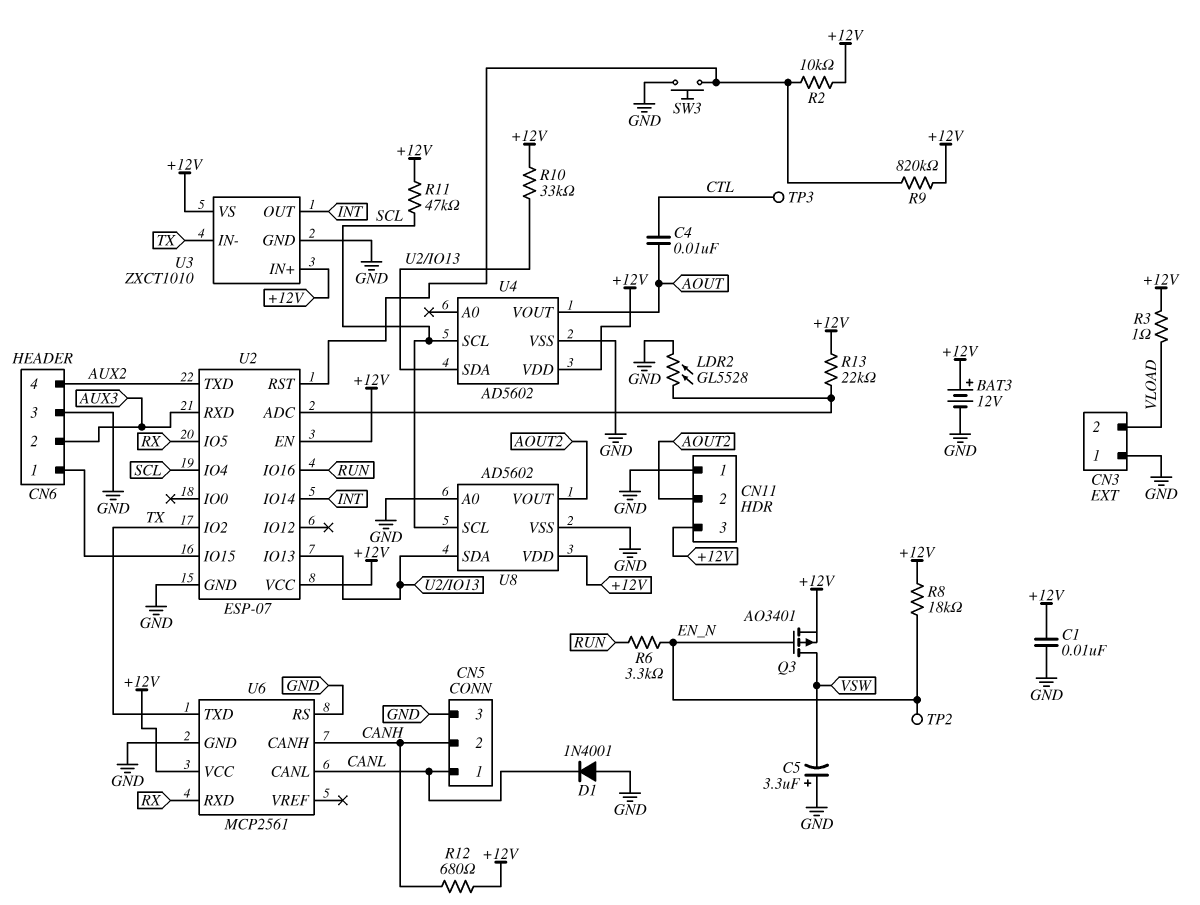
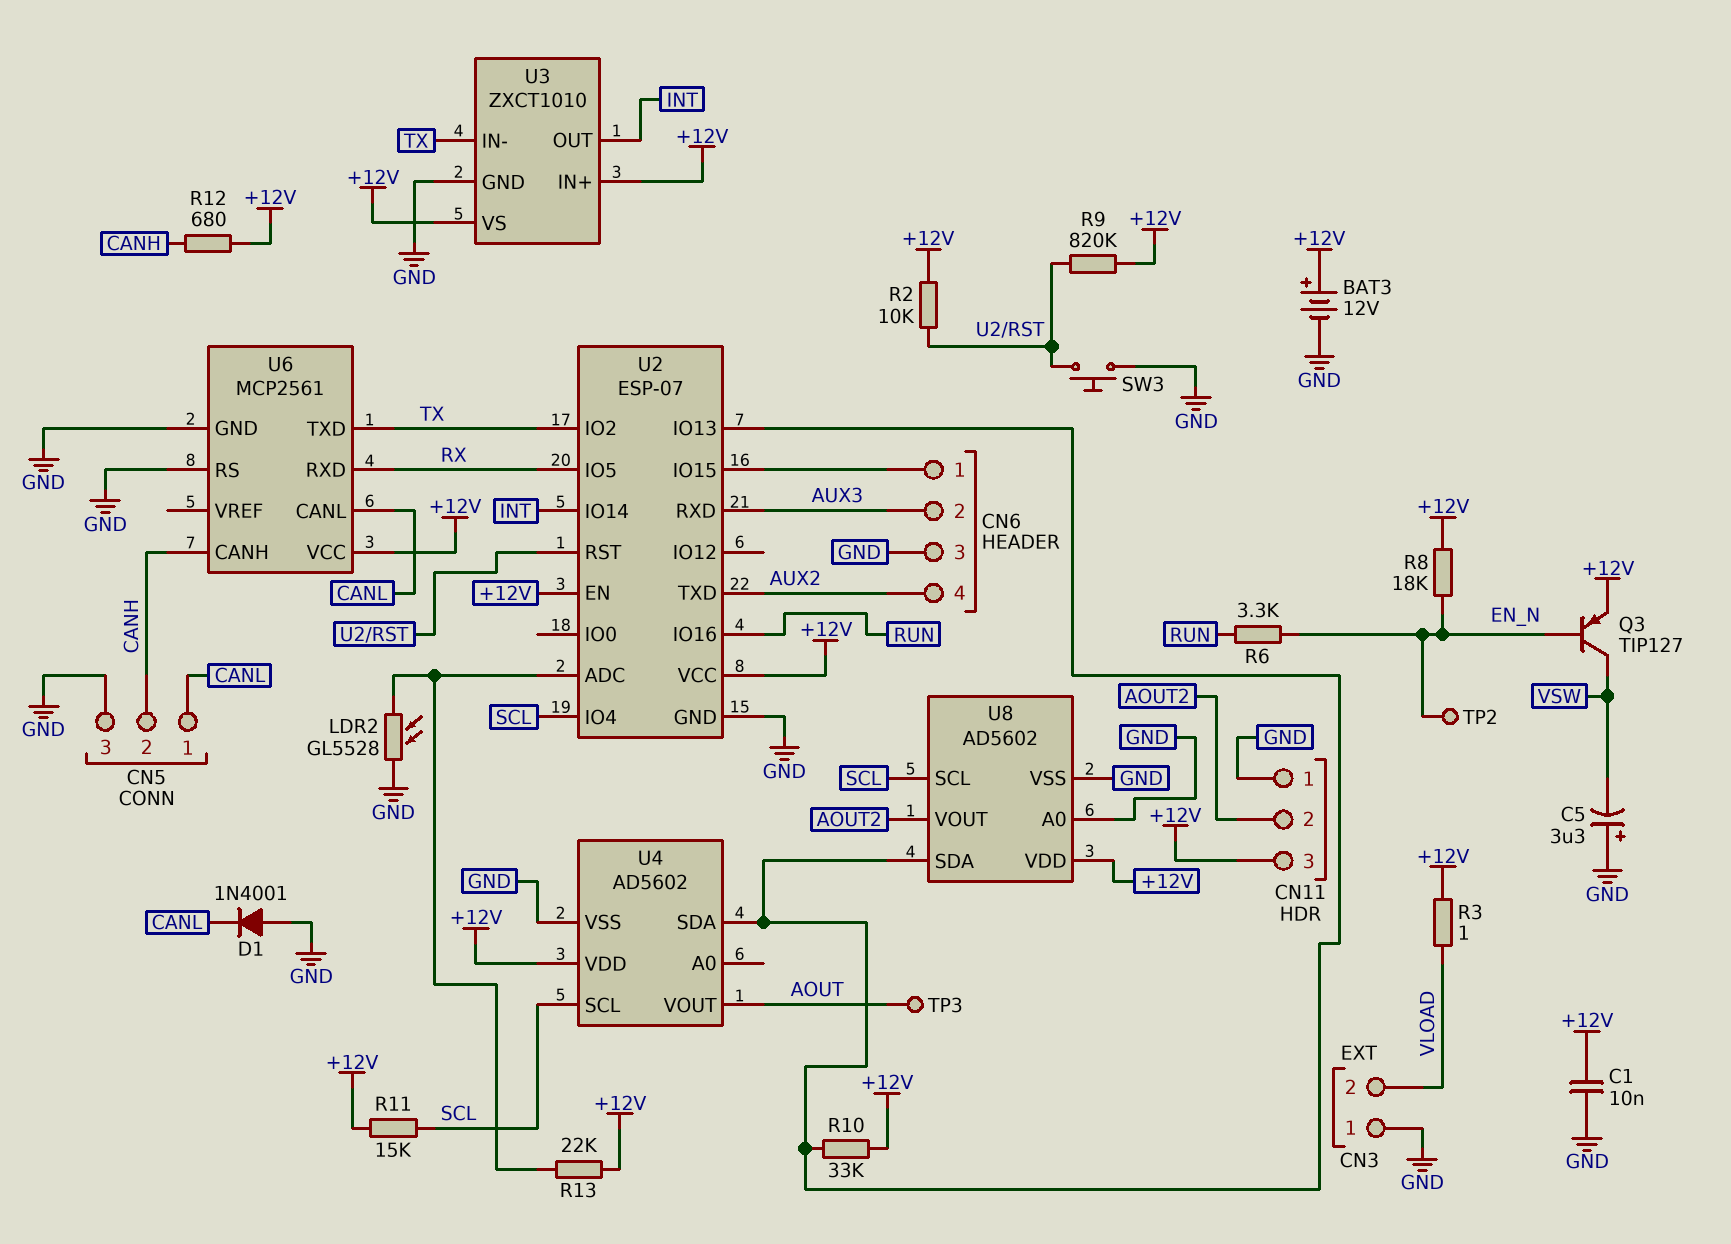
C4: 10nF (AOUT, CTL) -> none
Q3: PMOS AO3401 (G EN_N, D VSW, S +12V) -> PNP TIP127 (B EN_N, C VSW, E +12V)
R11: 47k (+12V, SCL) -> 15k (+12V, SCL)
TP3: test point (CTL) -> test point (AOUT)

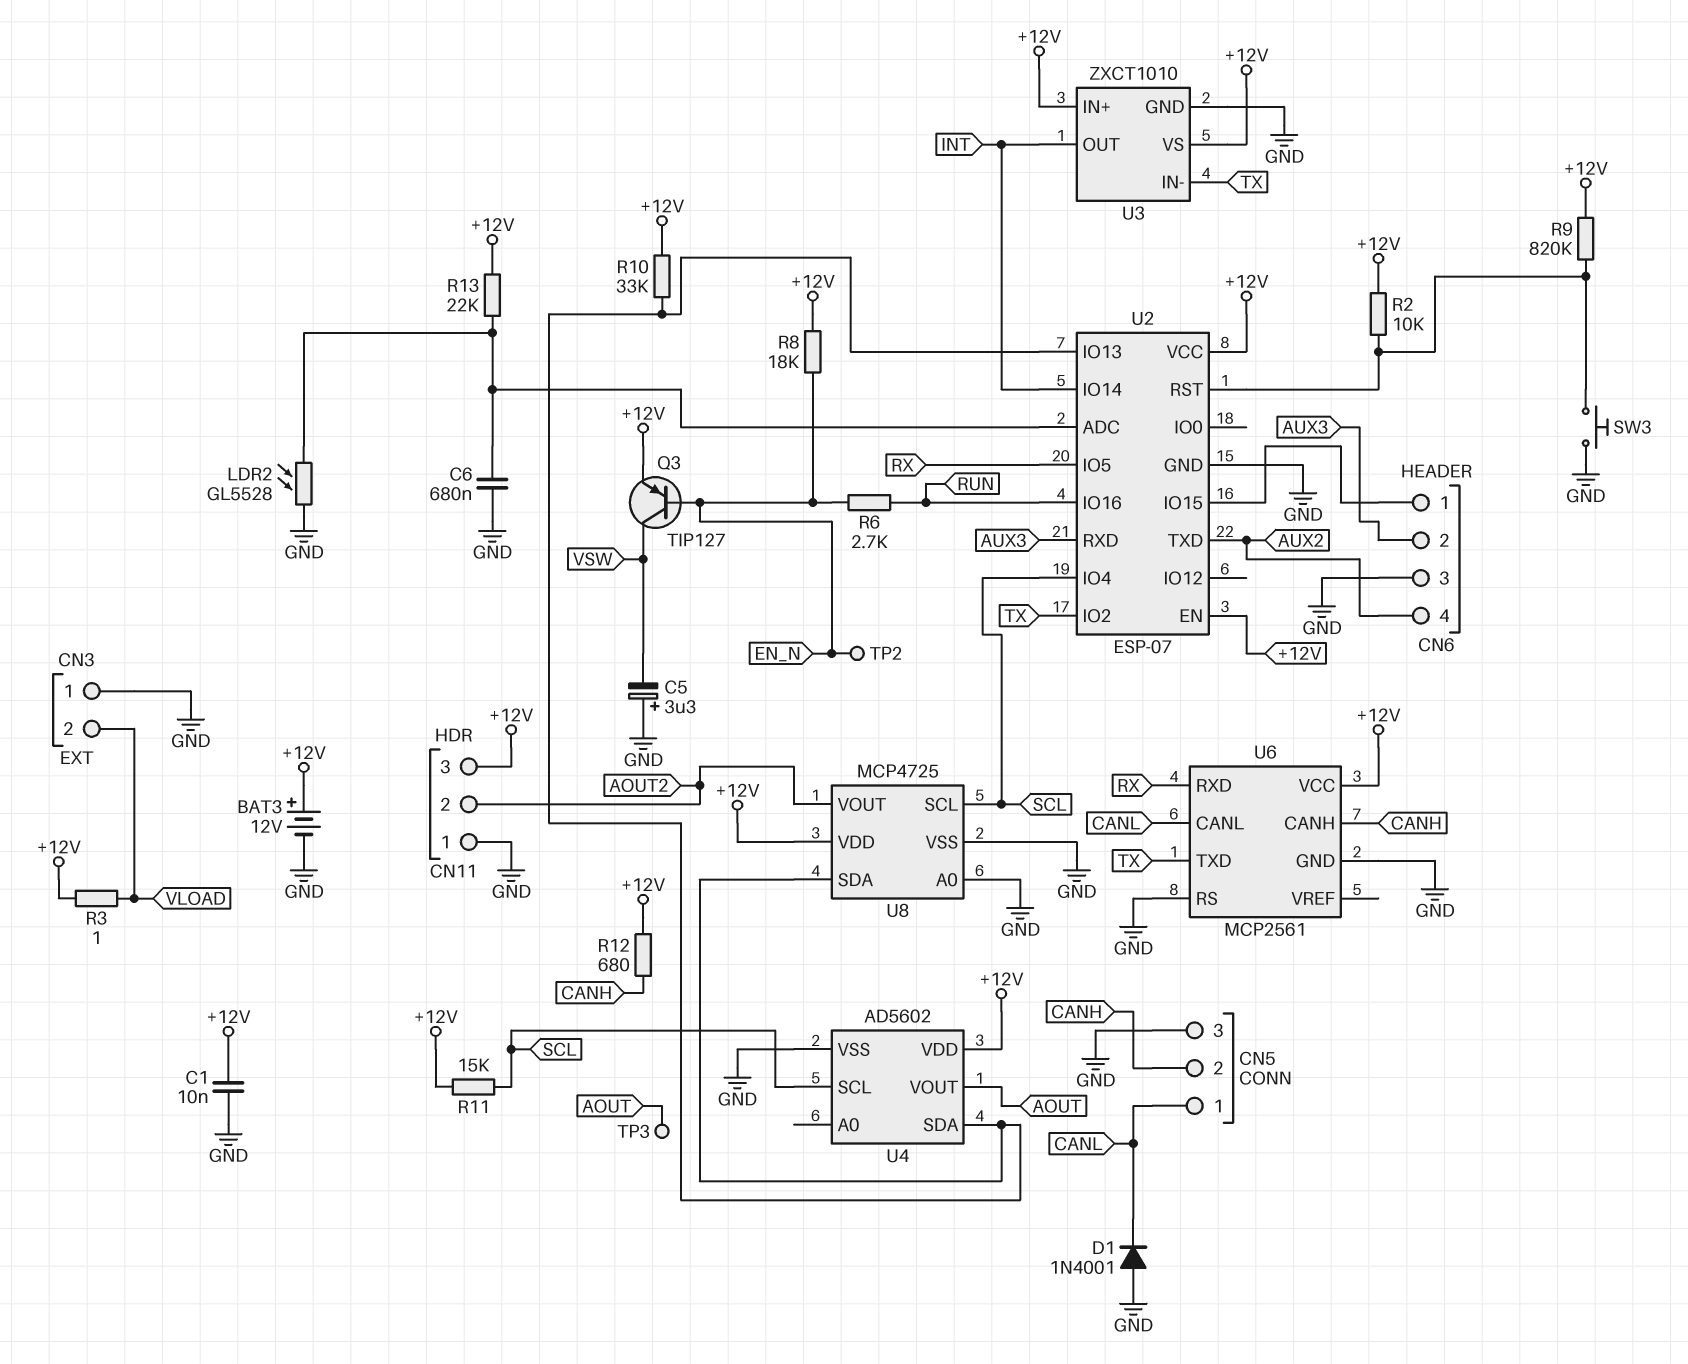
C6: none -> 680nF (GND, U2/ADC)
R6: 3.3k (EN_N, RUN) -> 2.7k (EN_N, RUN)
U8: AD5602 -> MCP4725

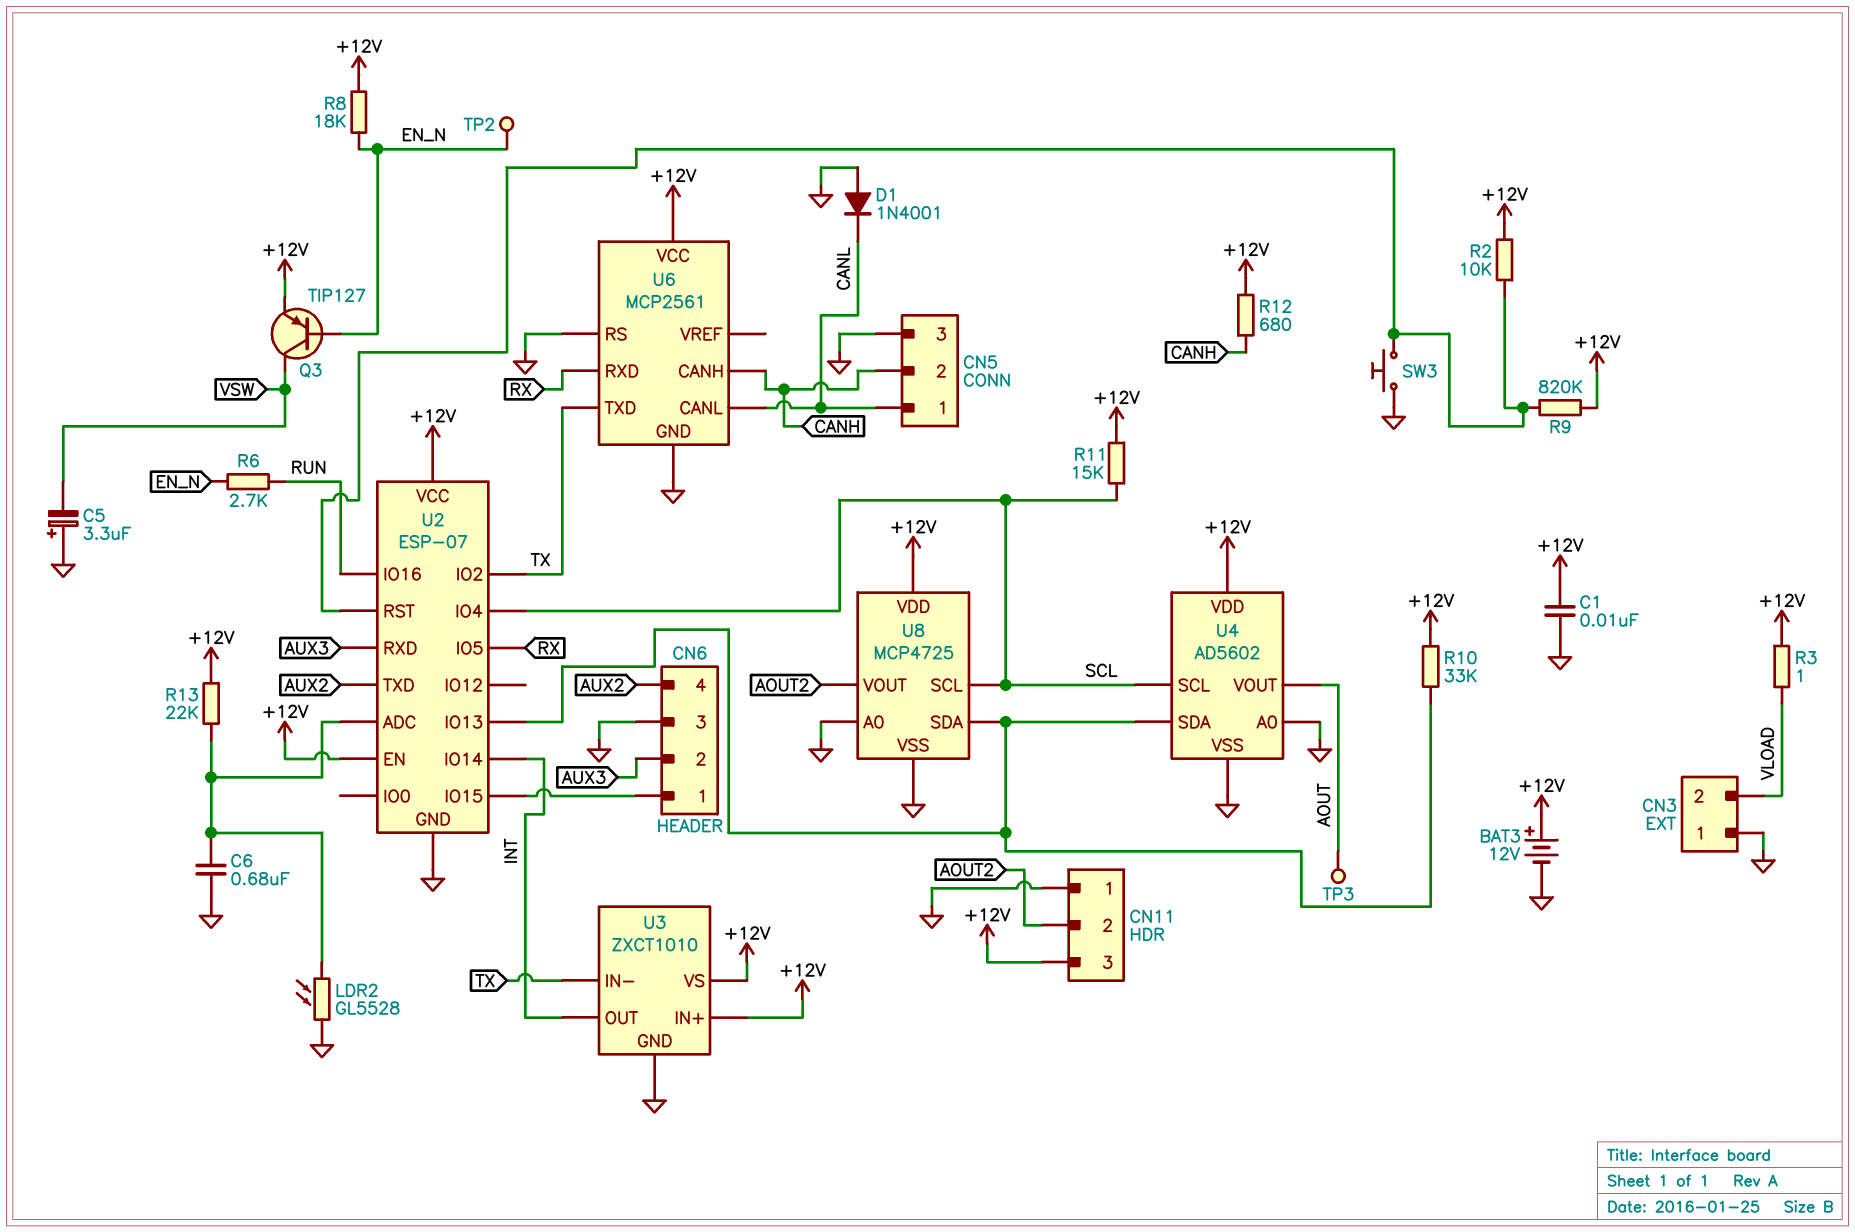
U4 pin A0: none -> GND

